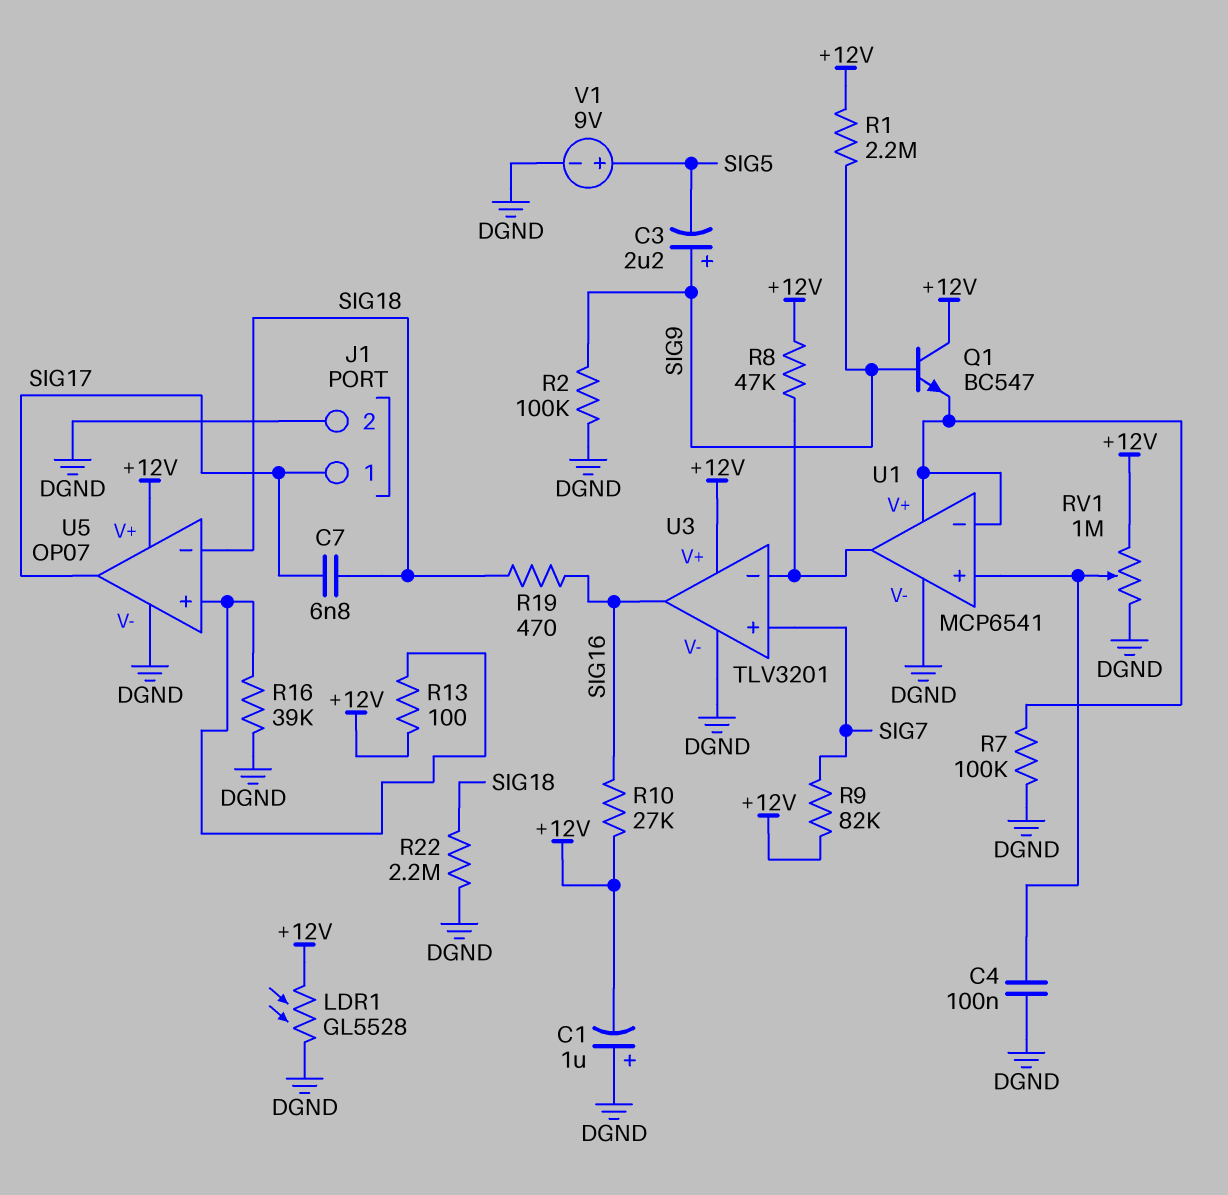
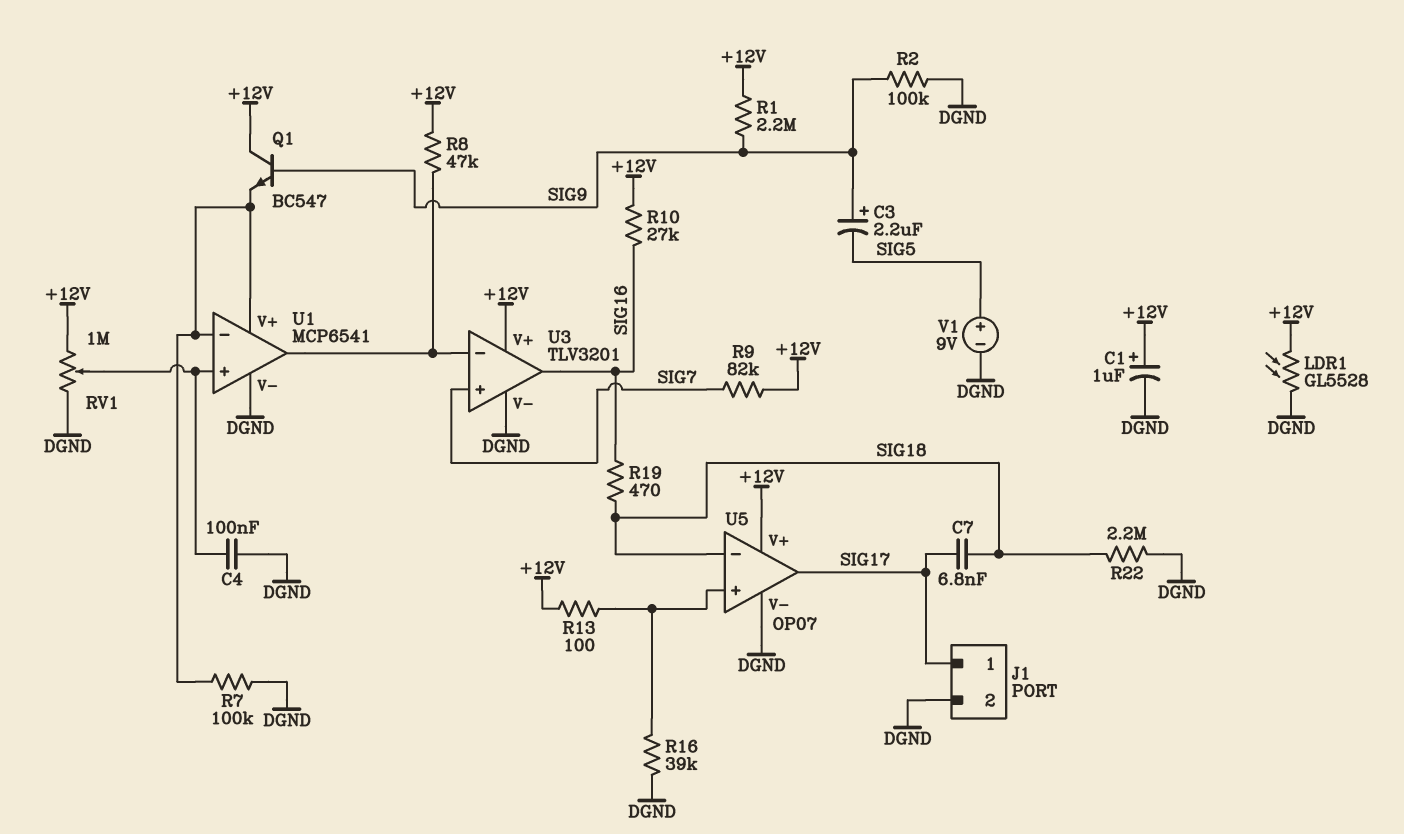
C1: 1uF (plus DGND, minus +12V) -> 1uF (plus +12V, minus DGND)

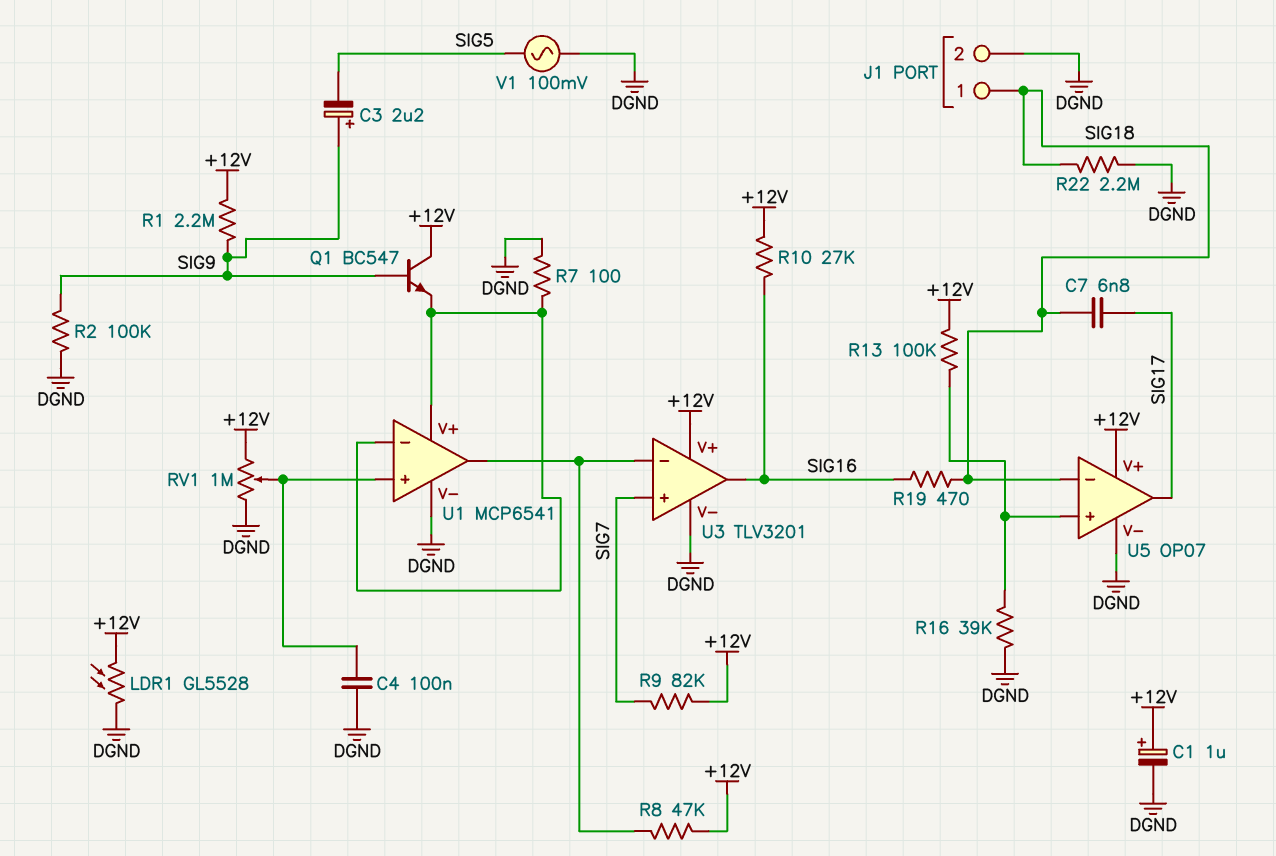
J1 pin 1: SIG17 -> SIG18
R7: 100k (DGND, U1/V+) -> 100 (DGND, U1/V+)
R13: 100 (+12V, U5/in+) -> 100k (+12V, U5/in+)
V1: 9V (plus SIG5, minus DGND) -> AC 100mV (DGND, SIG5)

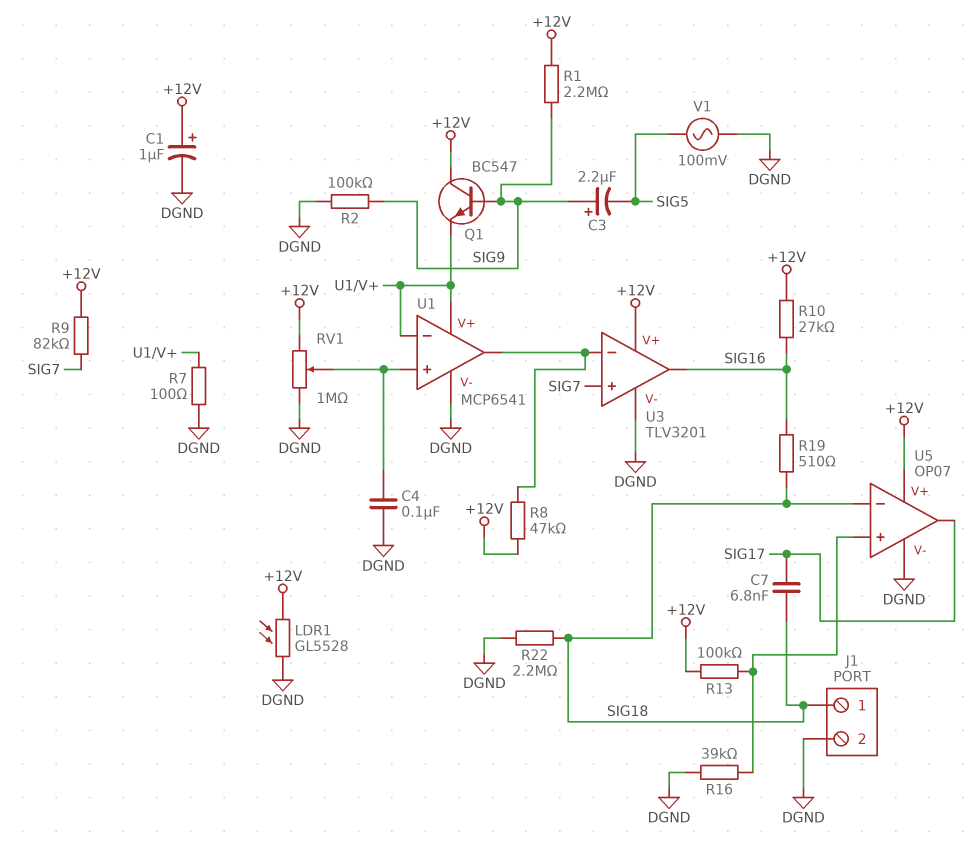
R19: 470 (SIG16, SIG18) -> 510 (SIG16, SIG18)

